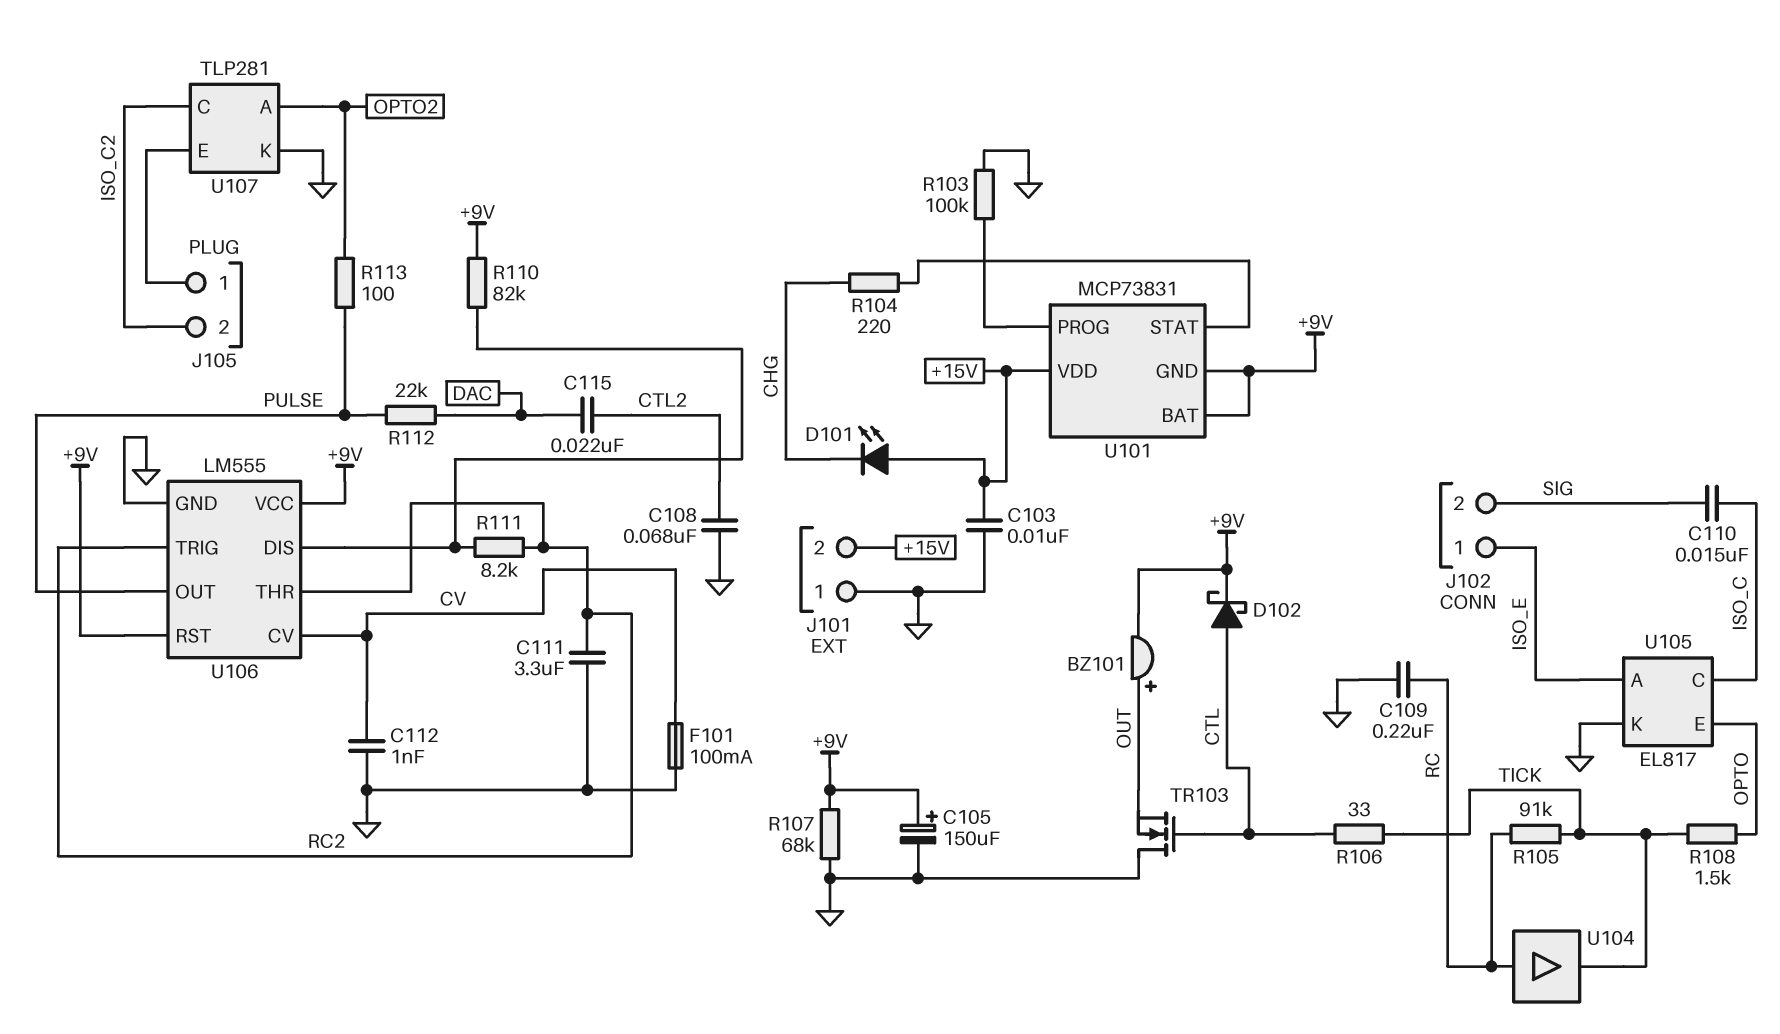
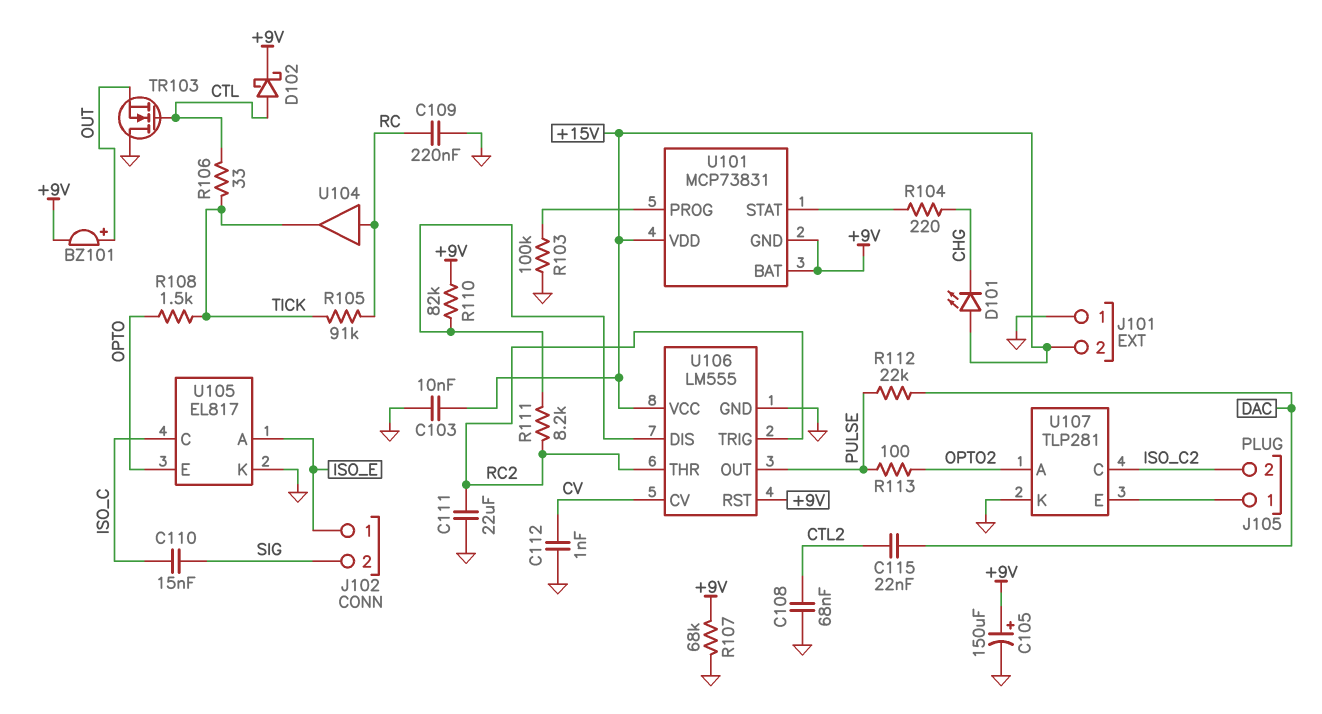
C111: 3.3uF (GND, RC2) -> 22uF (GND, RC2)
F101: 100mA (CV, GND) -> none
U106 pin VCC: +9V -> +15V

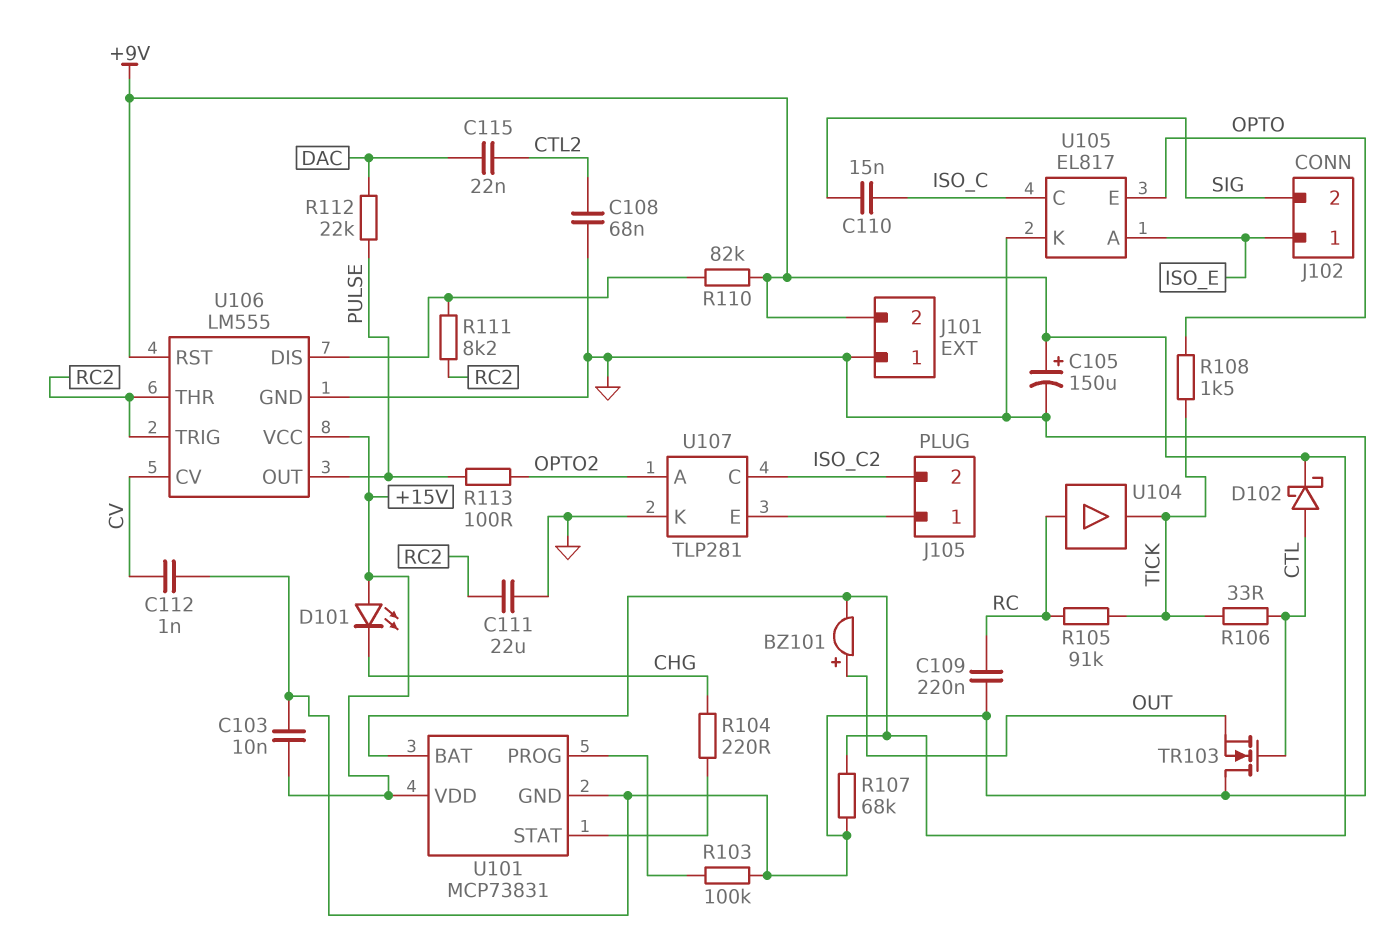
J101 pin 2: +15V -> +9V
U101 pin GND: +9V -> GND

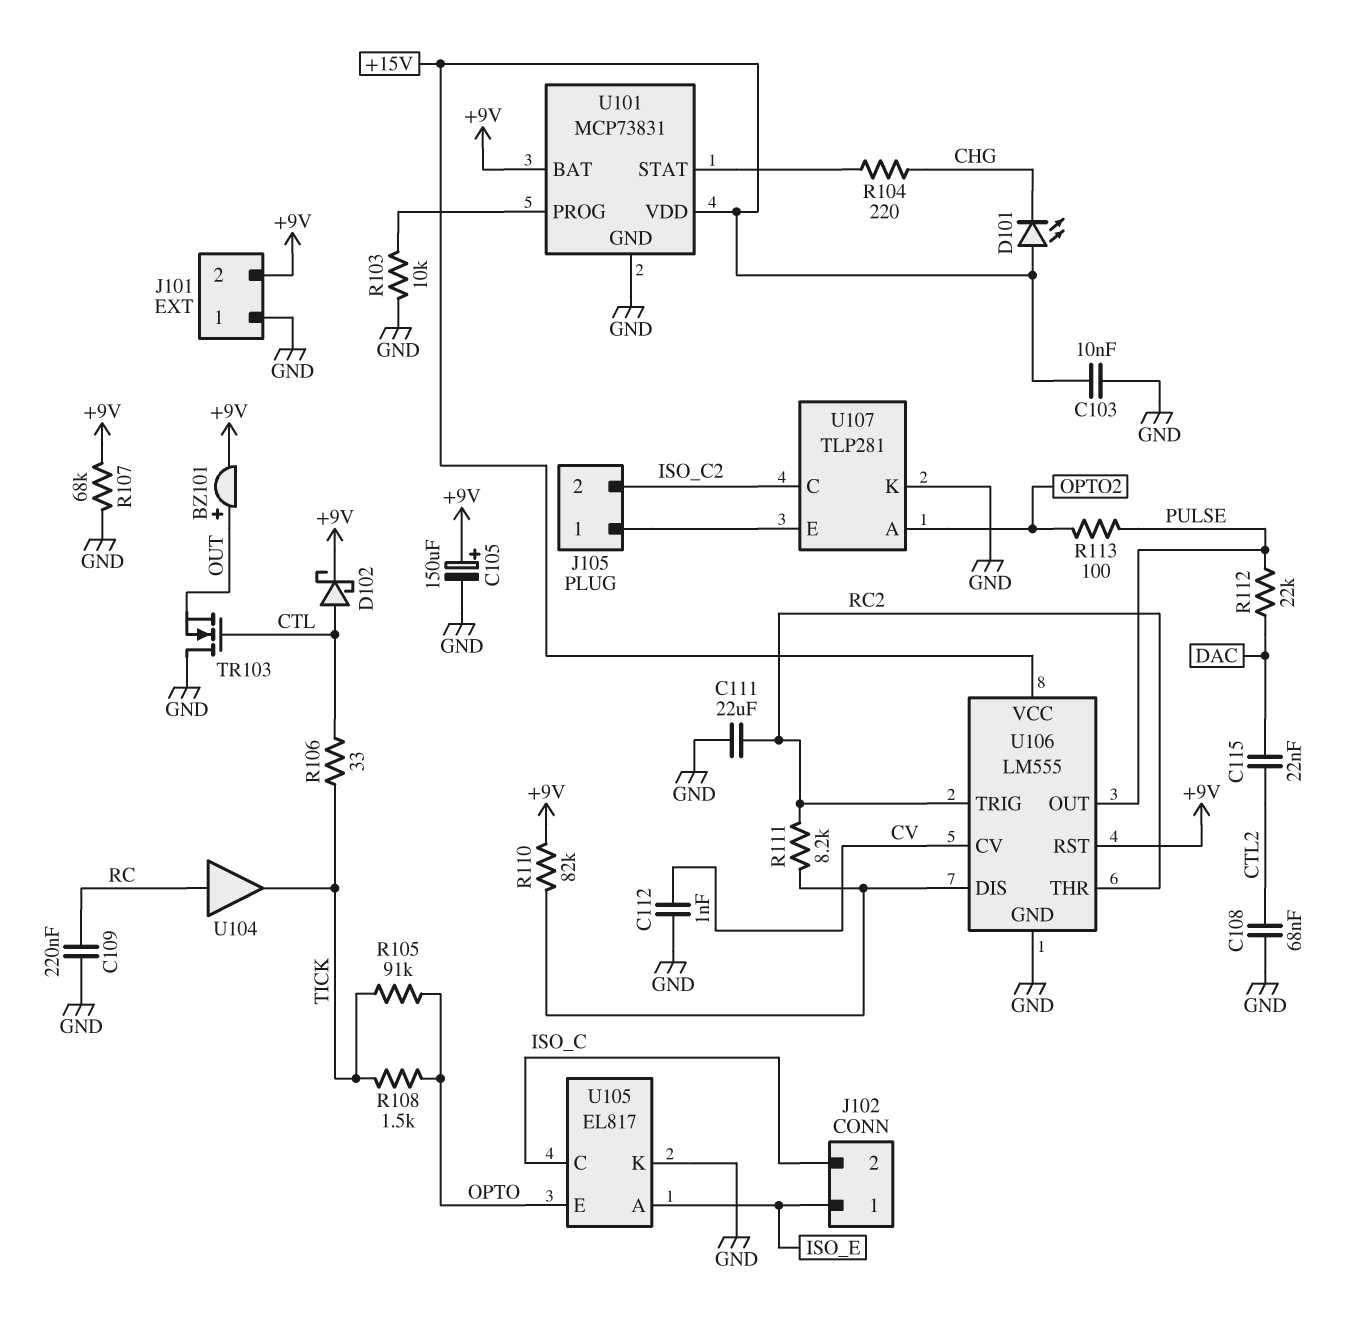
C110: 15nF (ISO_C, SIG) -> none
J102 pin 2: SIG -> ISO_C
R103: 100k (GND, U101/PROG) -> 10k (GND, U101/PROG)
R105: 91k (RC, TICK) -> 91k (OPTO, TICK)

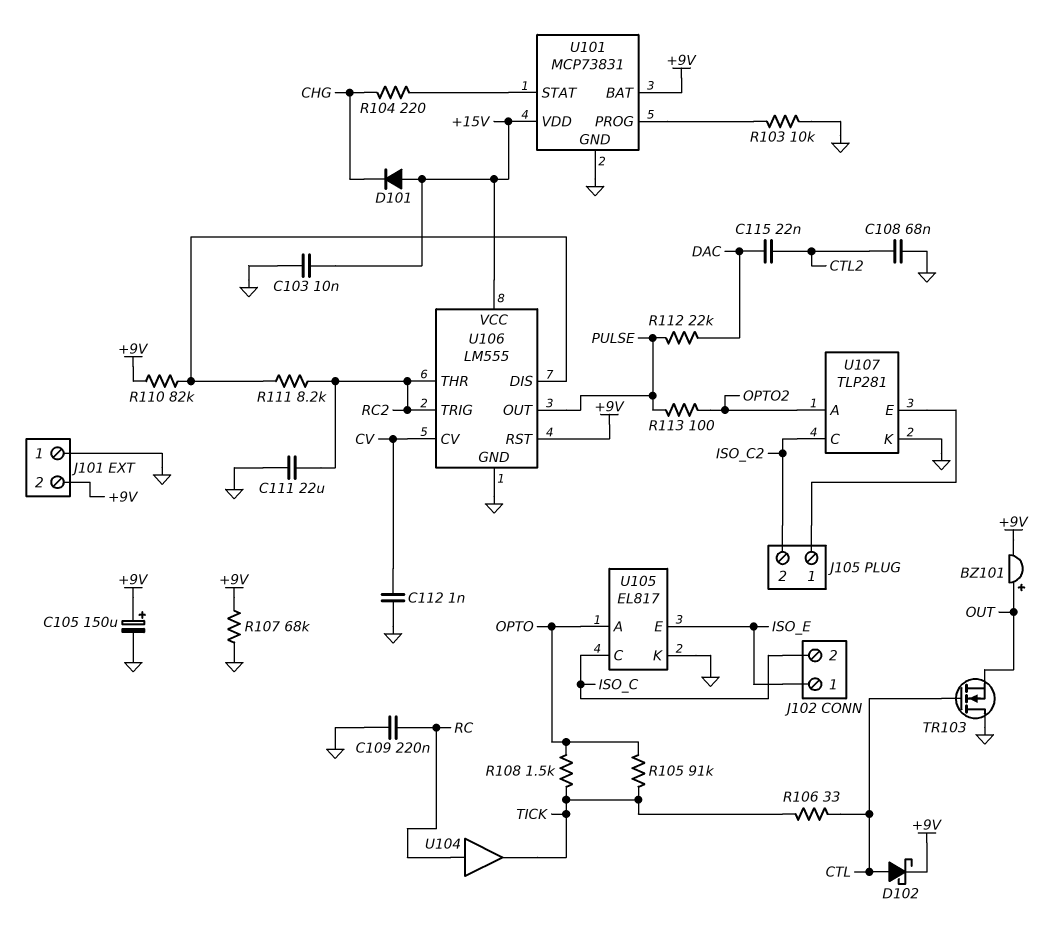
D101: LED (A +15V, K CHG) -> diode (A +15V, K CHG)
U105 pin A: ISO_E -> OPTO
U105 pin E: OPTO -> ISO_E

